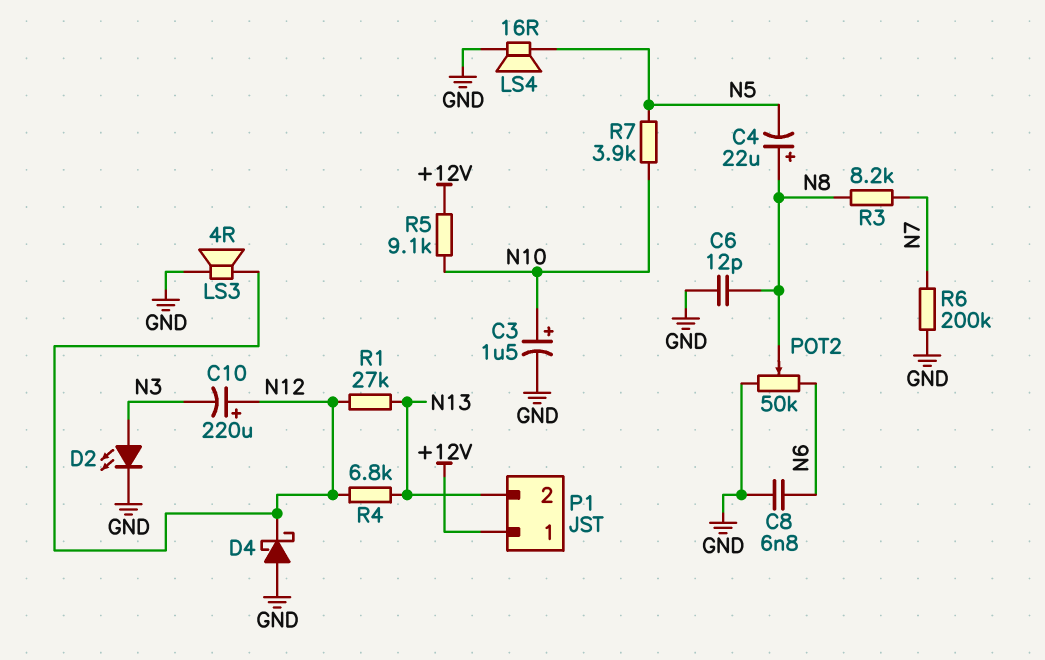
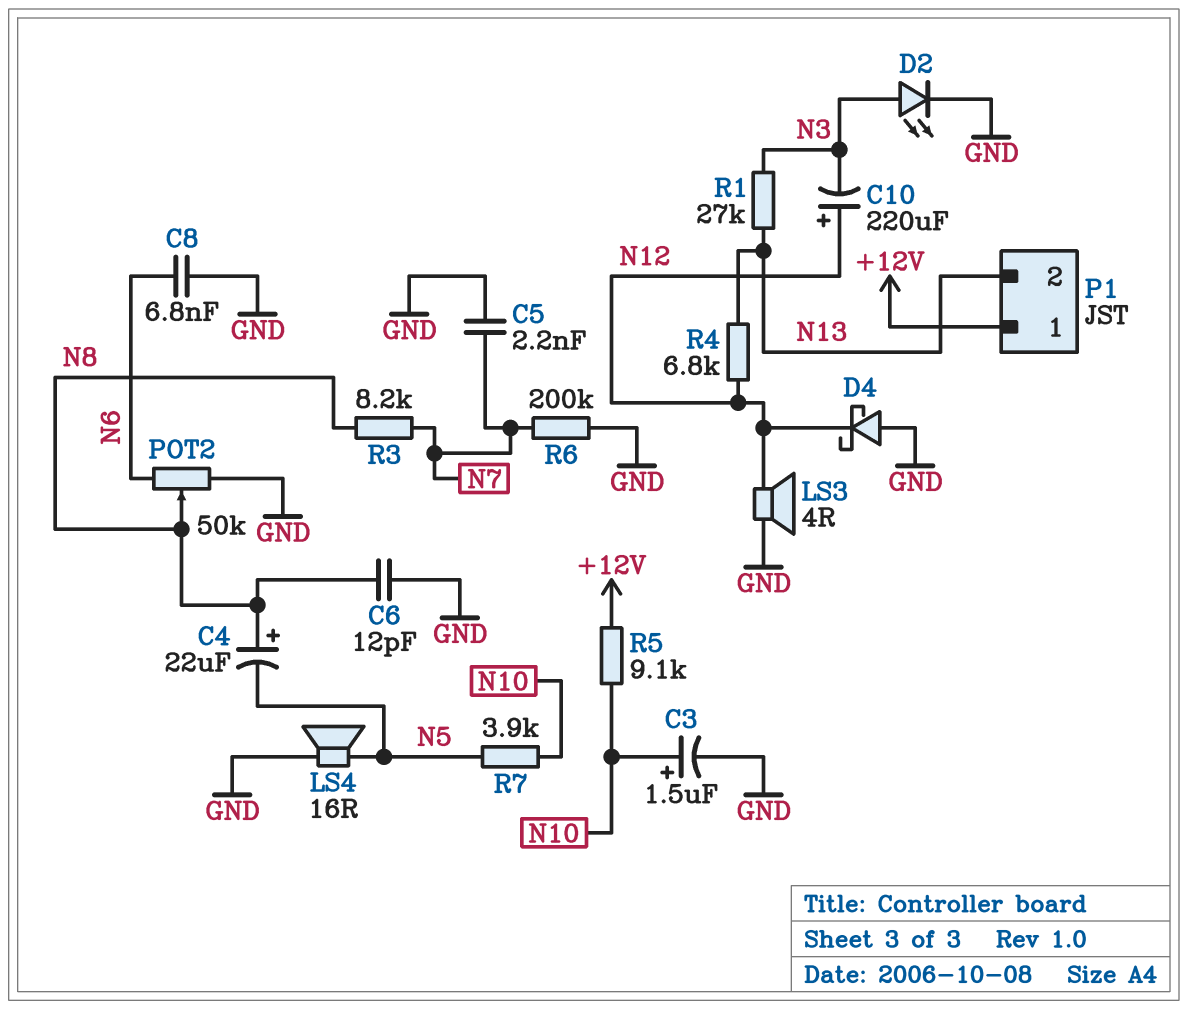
C5: none -> 2.2nF (GND, N7)
R1: 27k (N12, N13) -> 27k (N3, N13)

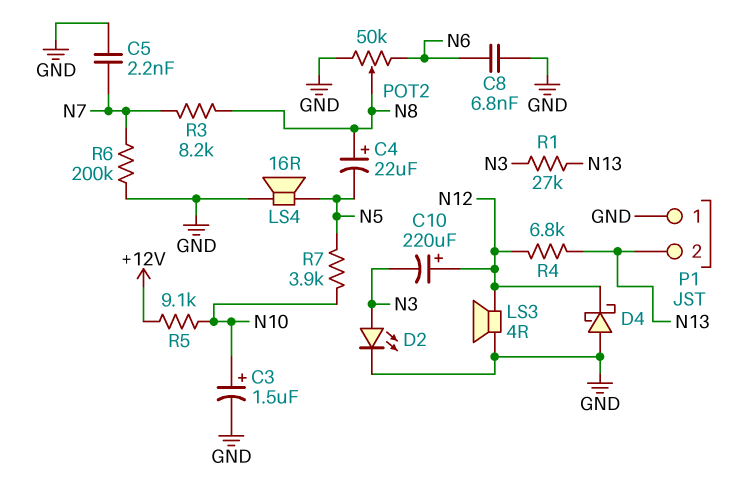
C6: 12pF (GND, N8) -> none
P1 pin 1: +12V -> GND

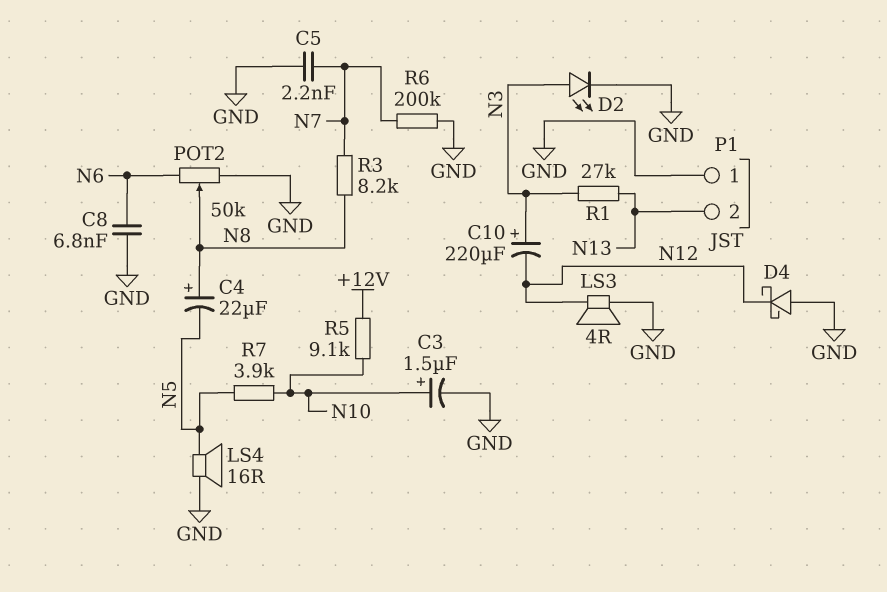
C10: 220uF (plus N12, minus N3) -> 220uF (plus N3, minus N12)
R4: 6.8k (N12, N13) -> none

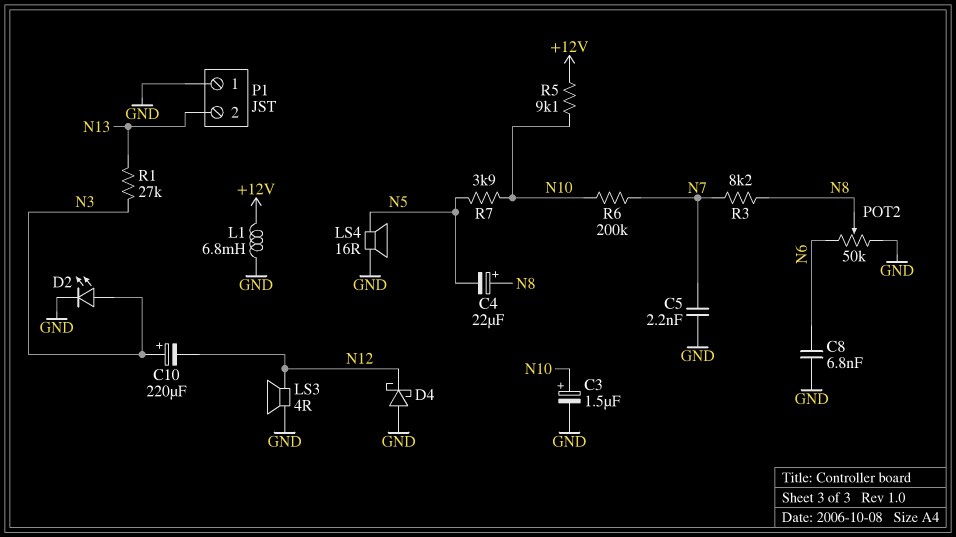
L1: none -> 6.8mH (+12V, GND)
R6: 200k (GND, N7) -> 200k (N7, N10)

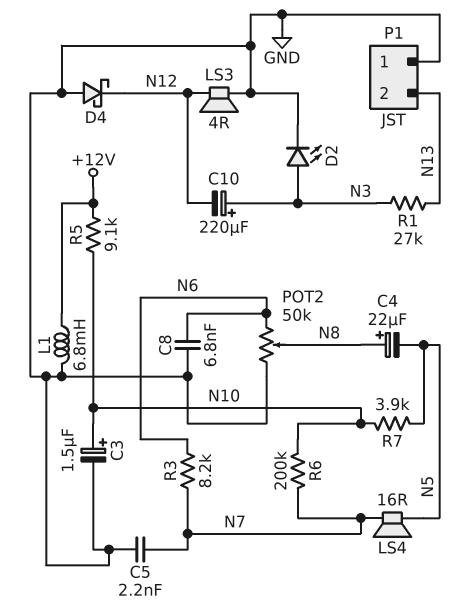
LS4: speaker 16R (GND, N5) -> speaker 16R (N5, N7)
R3: 8.2k (N7, N8) -> 8.2k (N6, N7)

